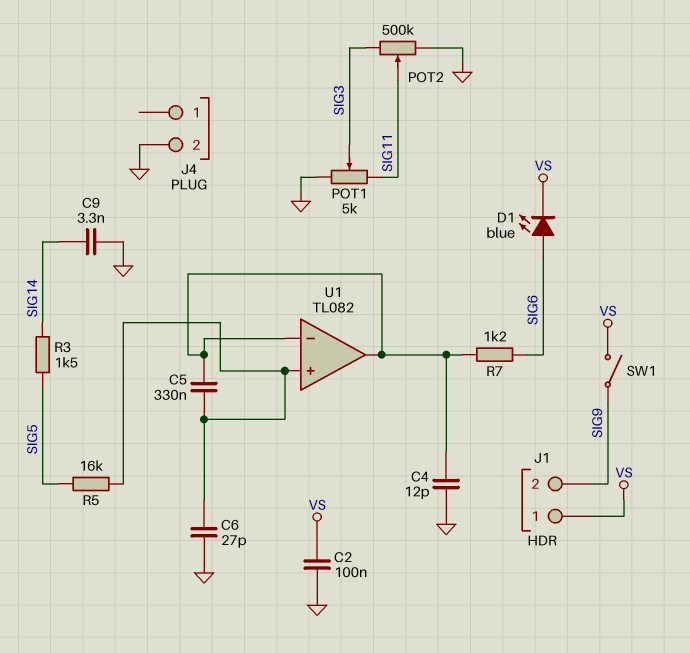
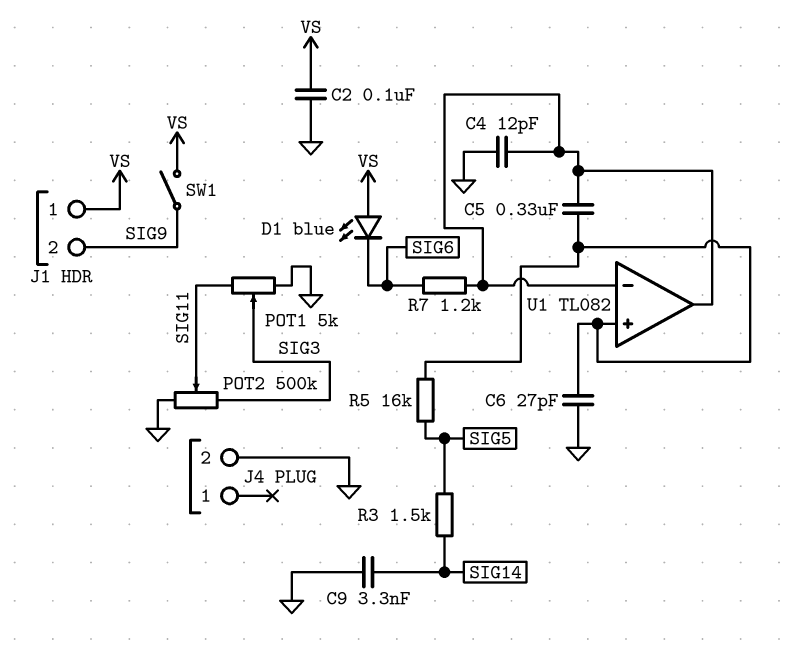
D1: LED blue (A SIG6, K VS) -> LED blue (A VS, K SIG6)

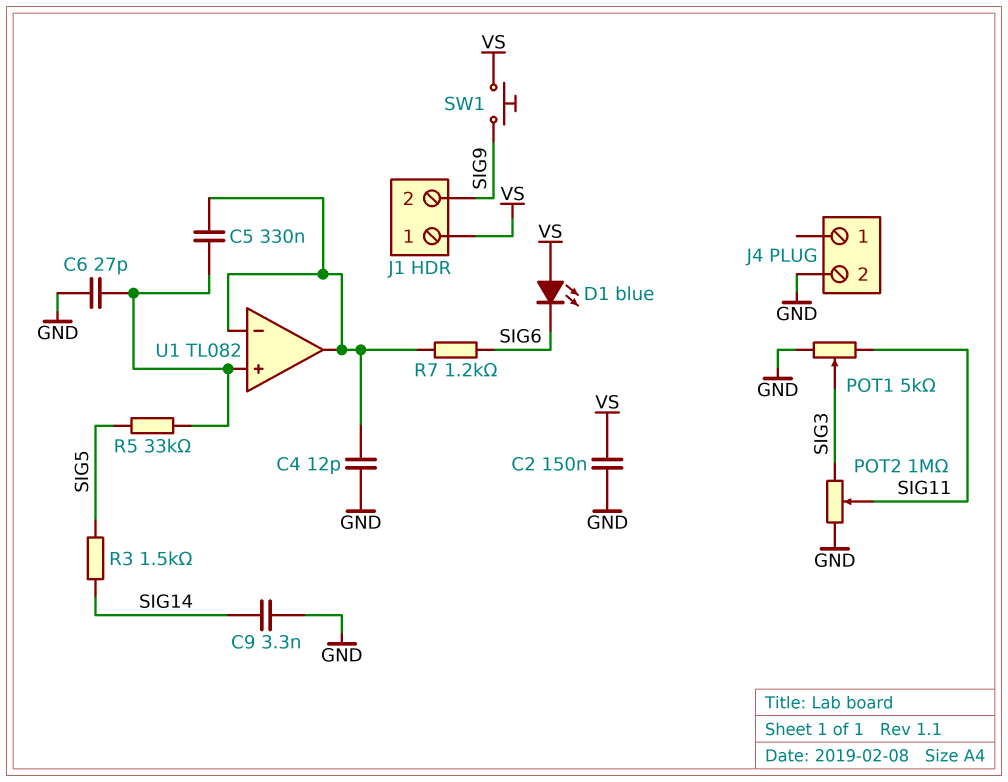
C2: 100nF (GND, VS) -> 150nF (GND, VS)
POT2: 500k (GND, SIG3, wiper SIG11) -> 1M (GND, SIG3, wiper SIG11)
R5: 16k (SIG5, U1/in+) -> 33k (SIG5, U1/in+)
SW1: switch (SIG9, VS) -> button (SIG9, VS)

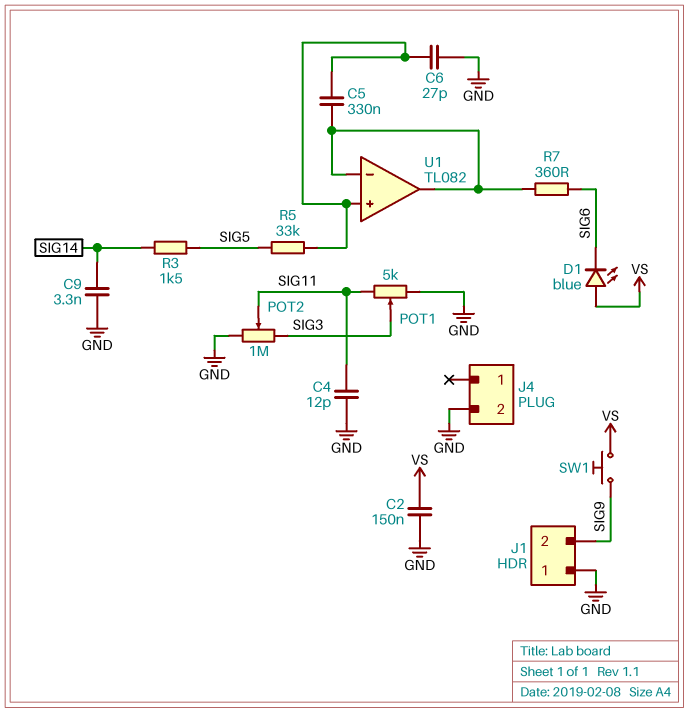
C4: 12pF (GND, U1/in-) -> 12pF (GND, SIG11)
J1 pin 1: VS -> GND
R7: 1.2k (SIG6, U1/in-) -> 360 (SIG6, U1/in-)

